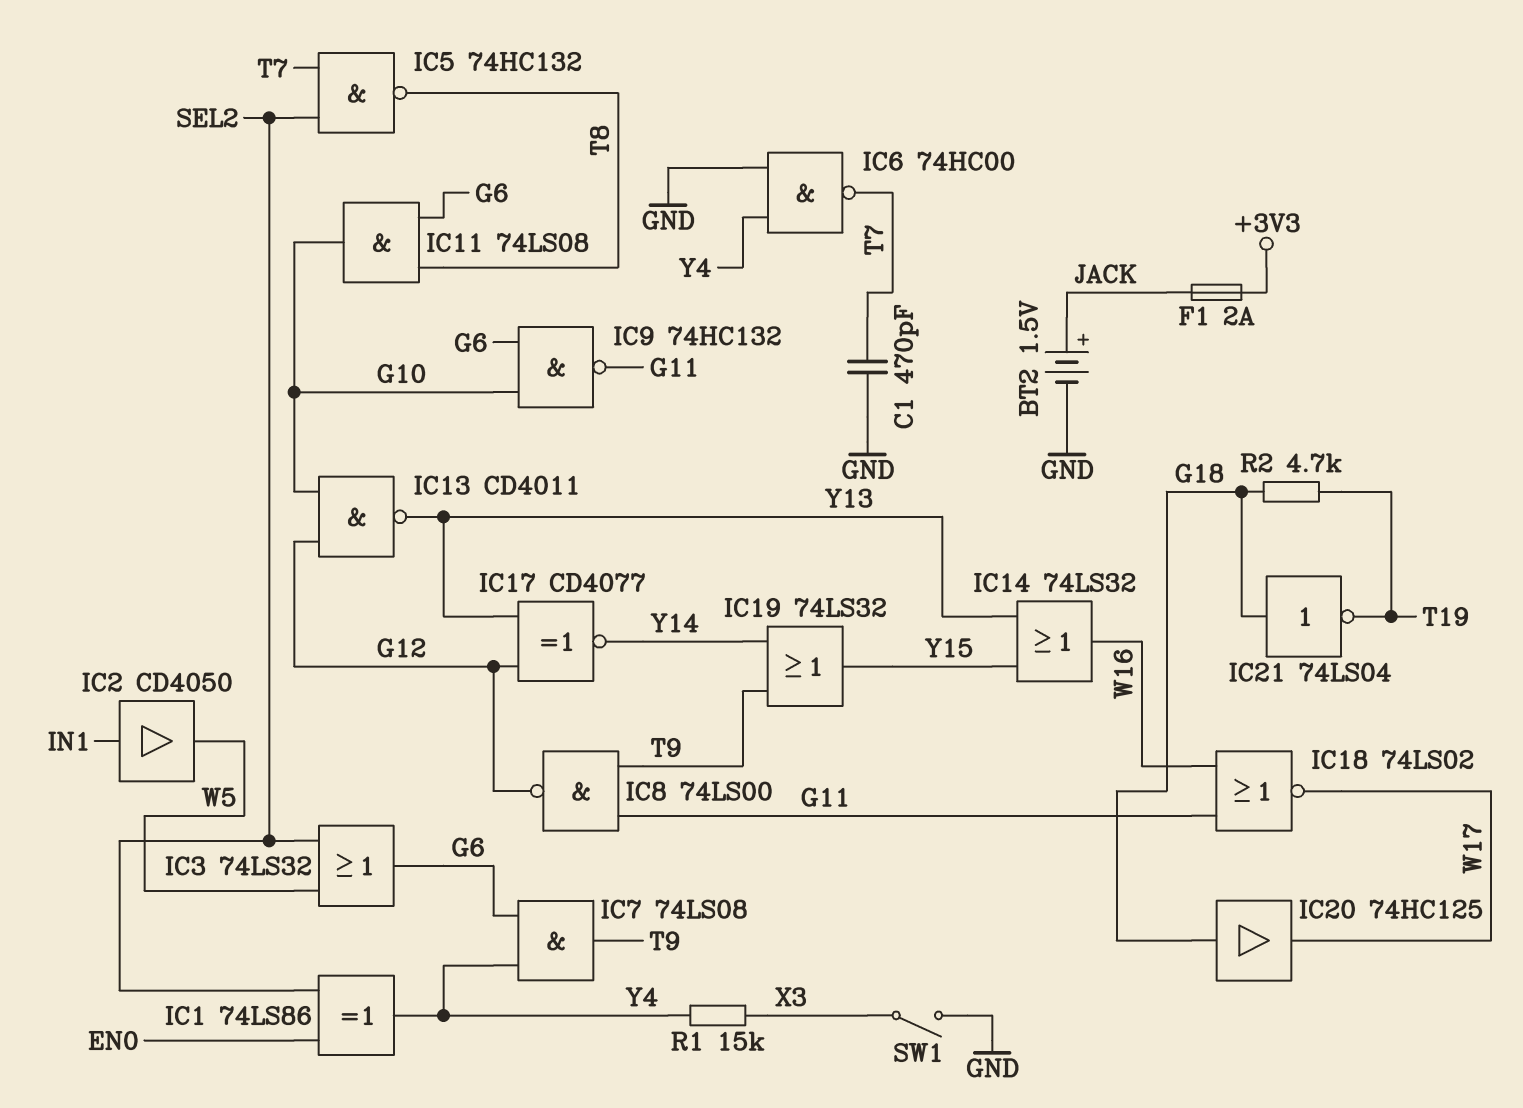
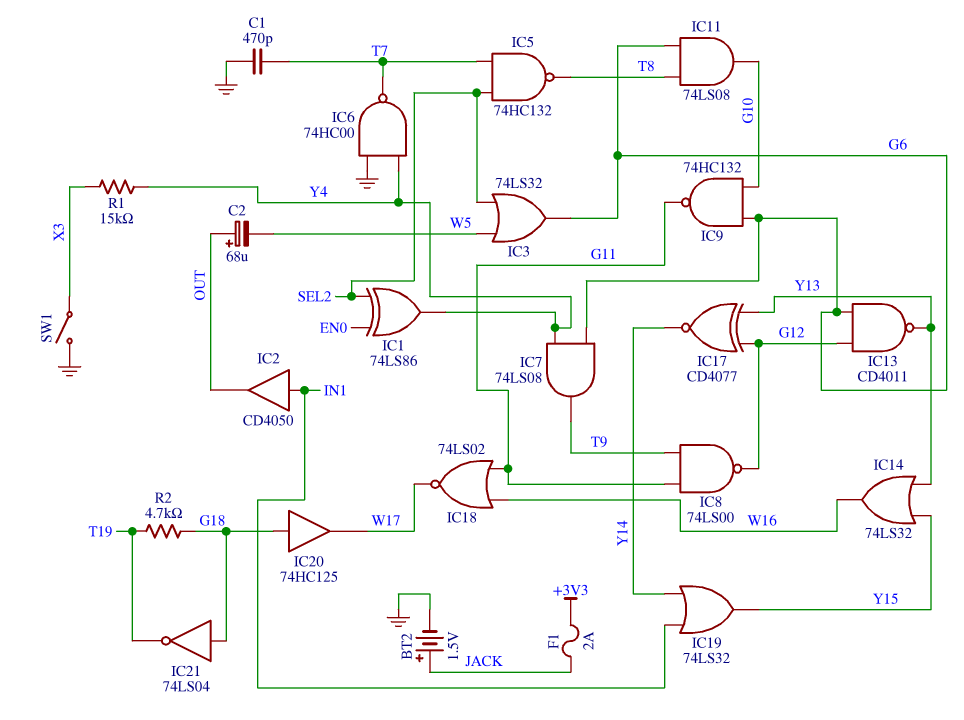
C2: none -> 68uF (plus OUT, minus W5)
IC2: buffer CD4050 (in IN1, out W5) -> buffer CD4050 (in IN1, out OUT)
IC13: NAND CD4011 (in G10, in G12, out Y13) -> NAND CD4011 (in G6, in G12, out Y13)
IC19: OR 74LS32 (in T9, in Y14, out Y15) -> OR 74LS32 (in IN1, in Y14, out Y15)

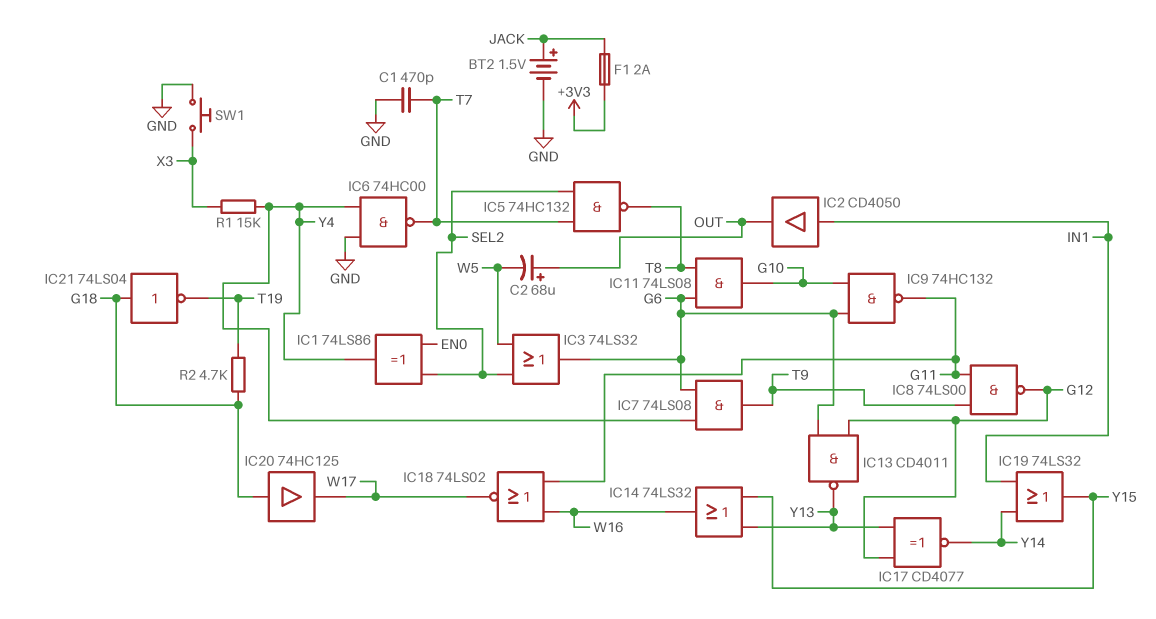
SW1: switch (GND, X3) -> button (GND, X3)

